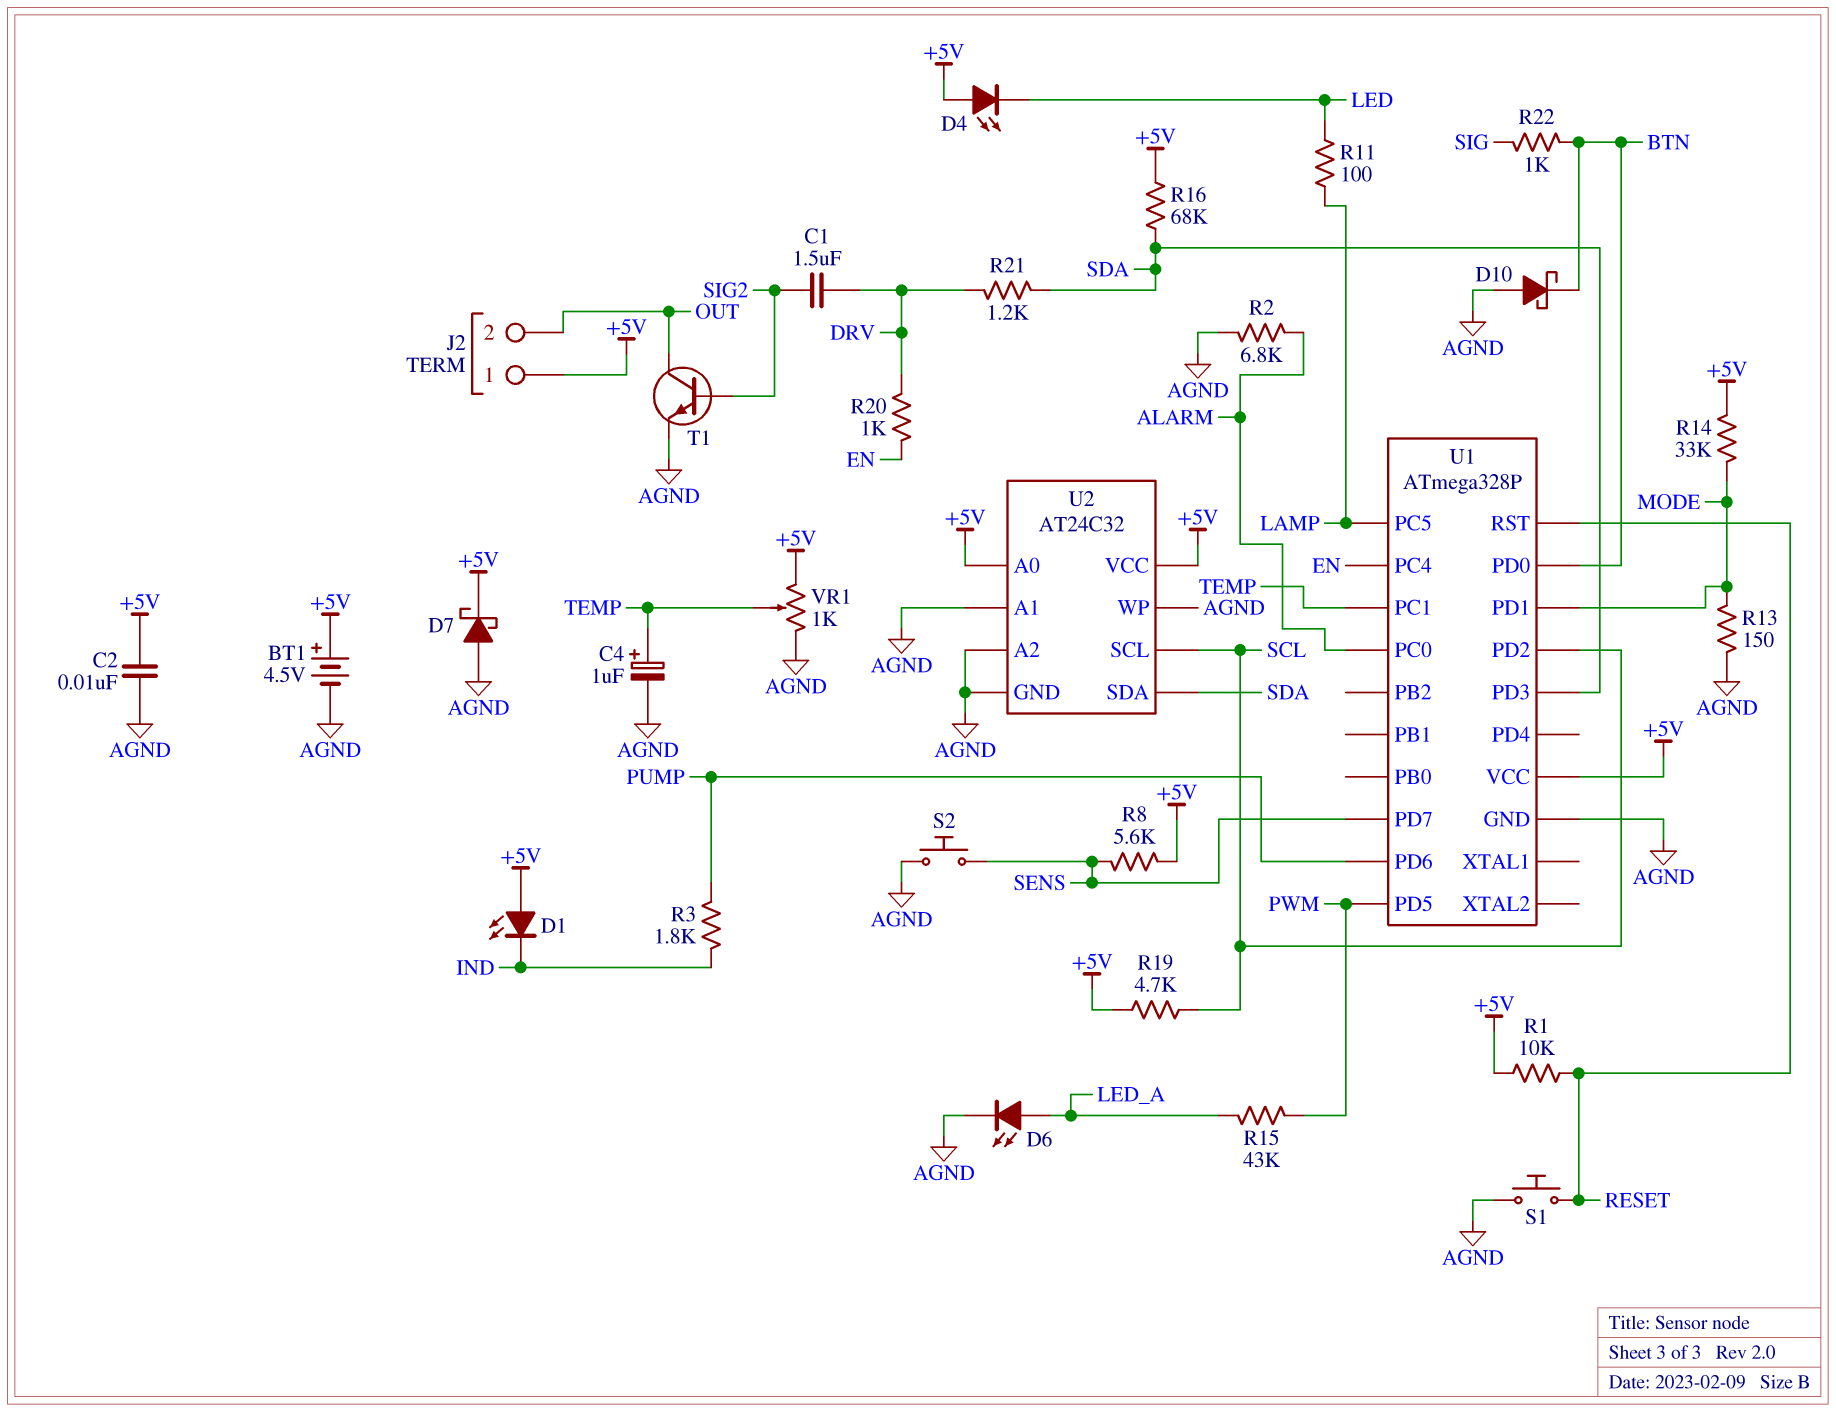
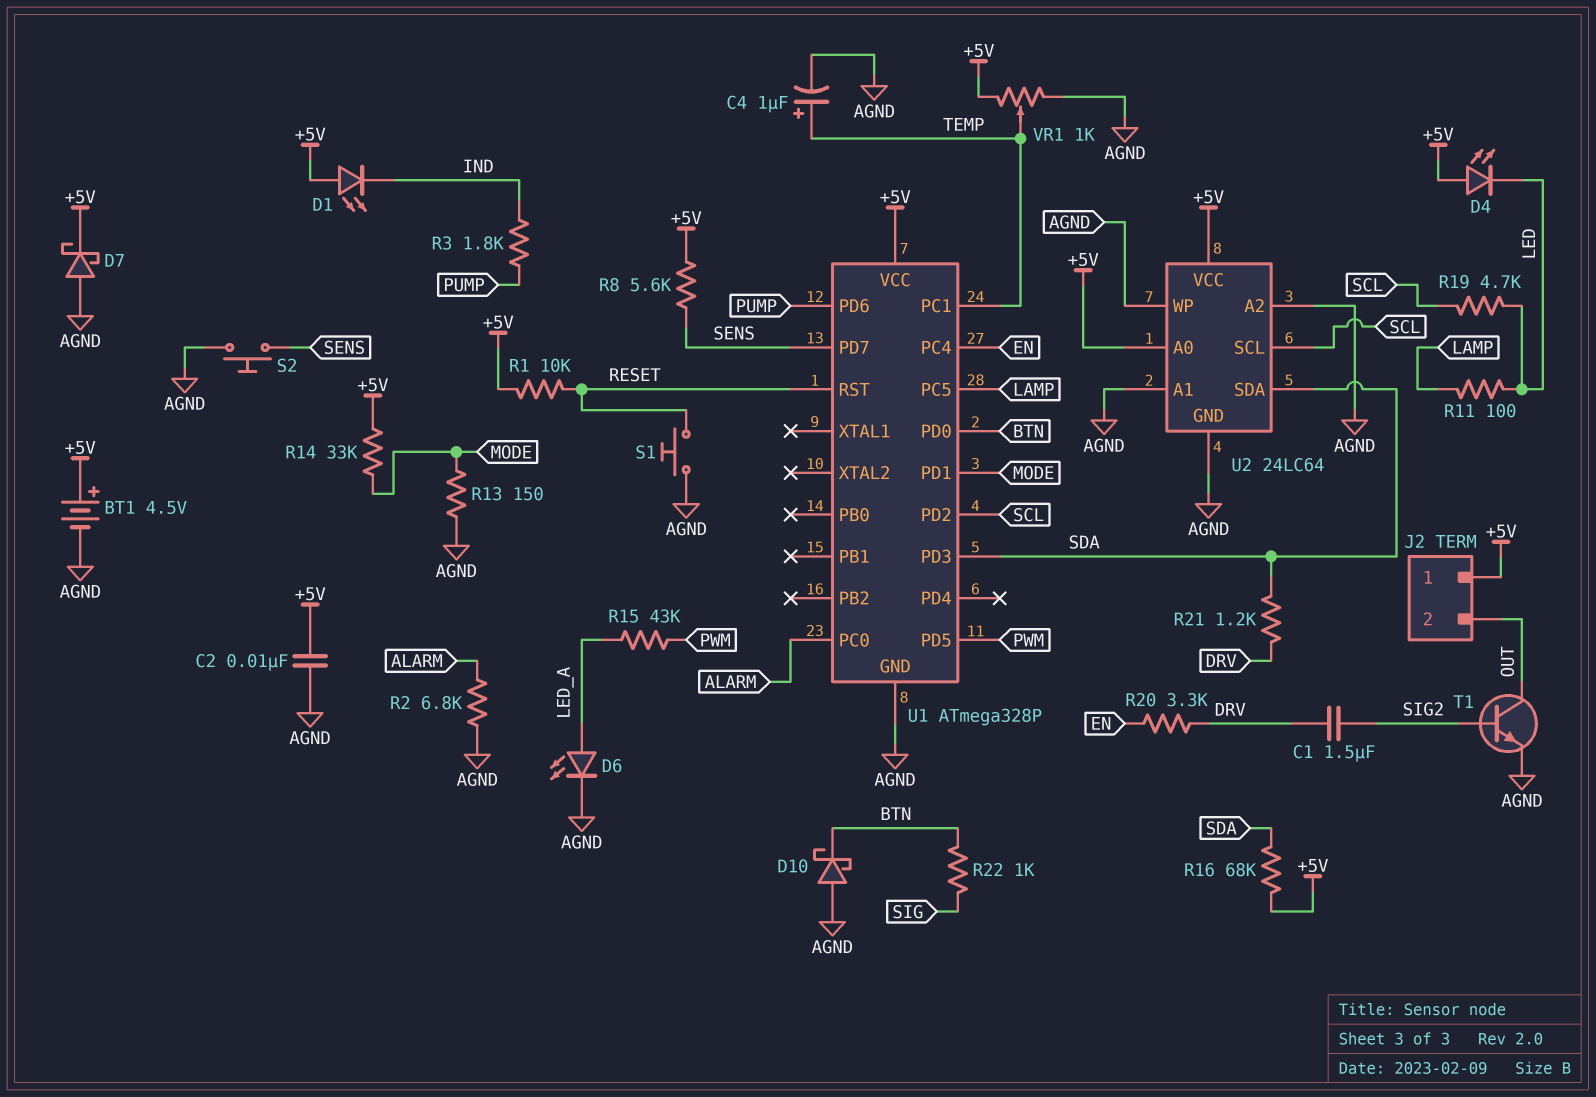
R19: 4.7k (+5V, SCL) -> 4.7k (LED, SCL)
R20: 1k (DRV, EN) -> 3.3k (DRV, EN)
U2: AT24C32 -> 24LC64

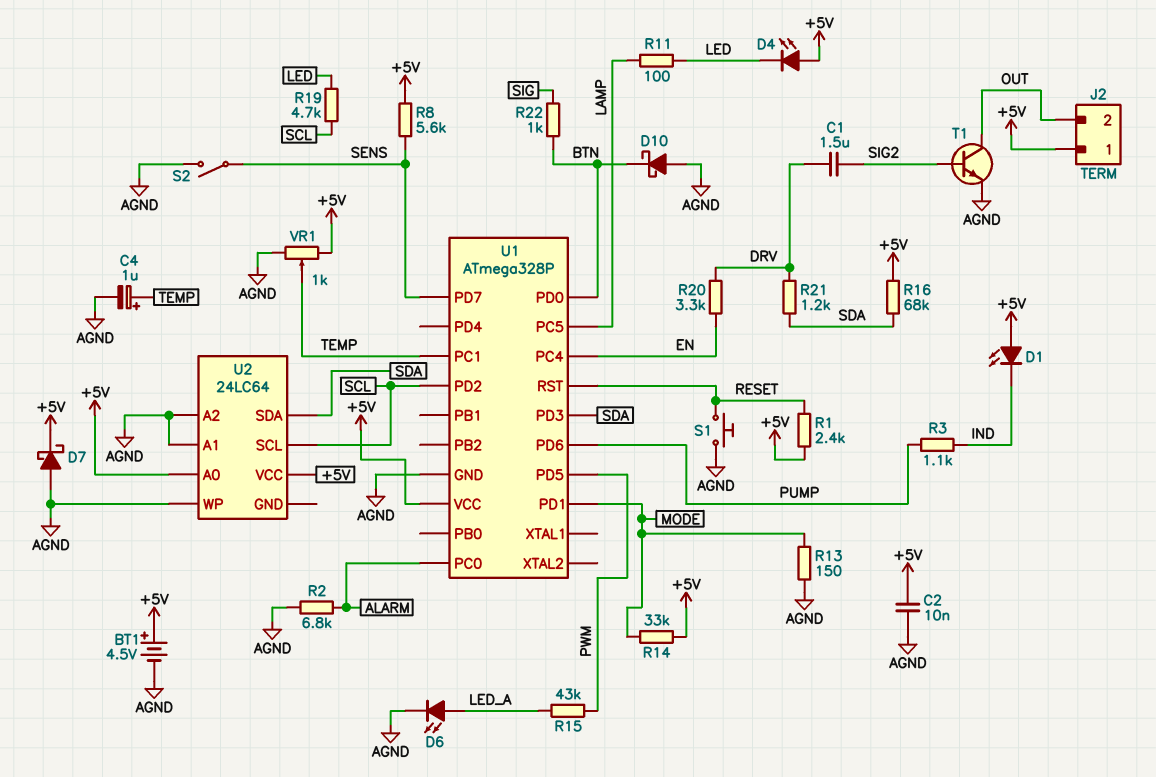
R1: 10k (+5V, RESET) -> 2.4k (+5V, RESET)
R3: 1.8k (IND, PUMP) -> 1.1k (IND, PUMP)
S2: button (AGND, SENS) -> switch (AGND, SENS)
U2 pin GND: AGND -> none

